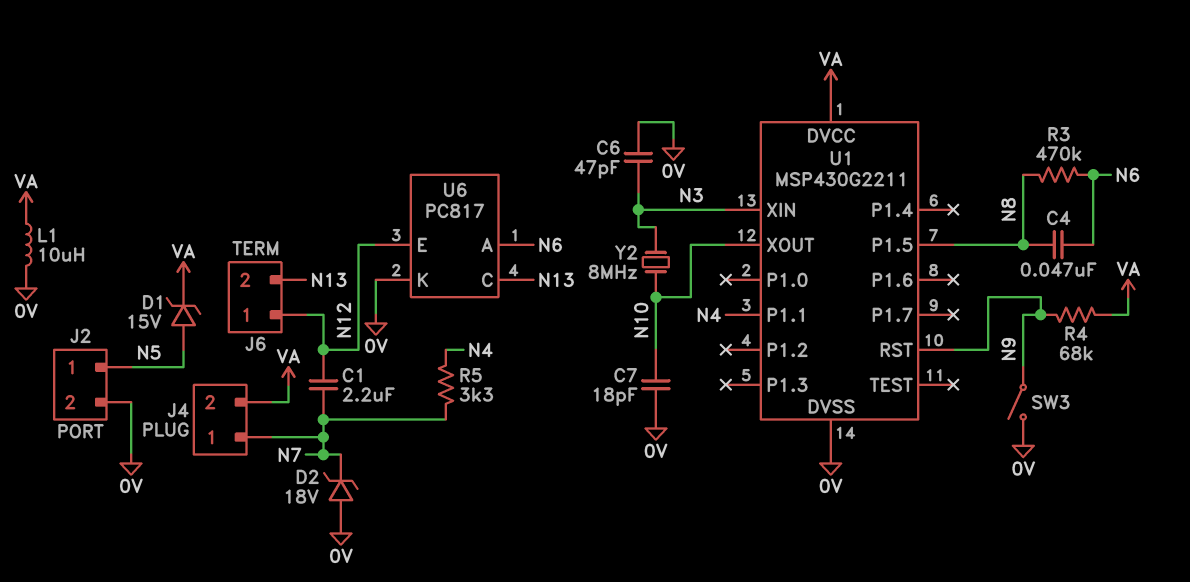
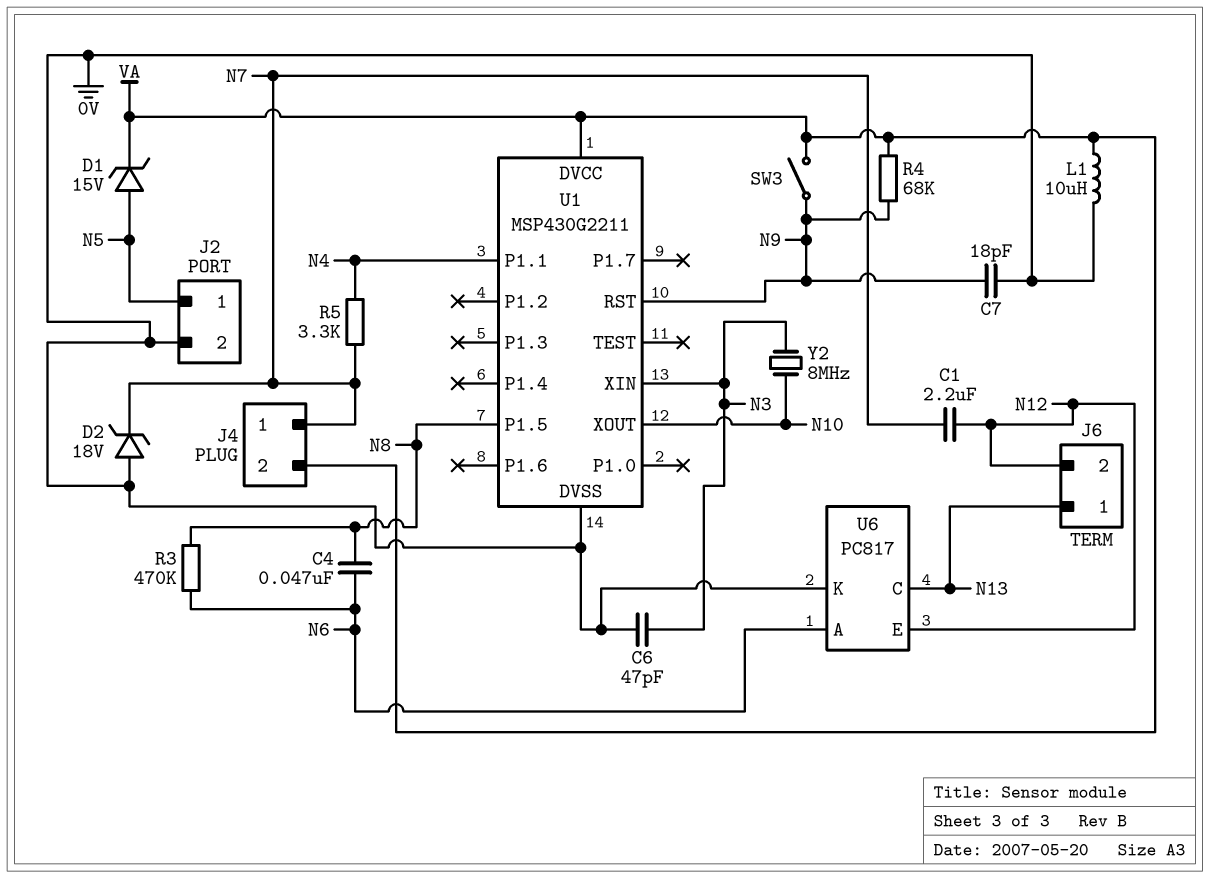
C7: 18pF (0V, N10) -> 18pF (0V, N9)
J6 pin 1: N12 -> N13
J6 pin 2: N13 -> N12
SW3: switch (0V, N9) -> switch (N9, VA)

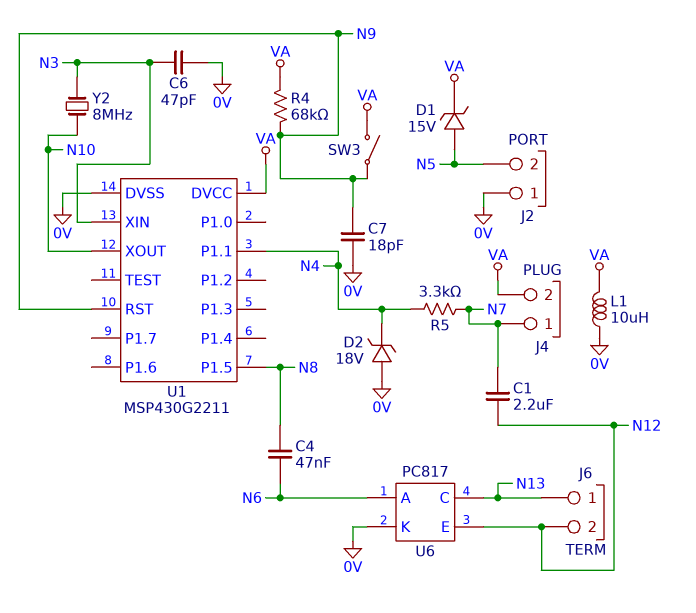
D2: zener 18V (A 0V, K N7) -> zener 18V (A 0V, K N4)
J2 pin 1: N5 -> 0V
J2 pin 2: 0V -> N5
R3: 470k (N6, N8) -> none

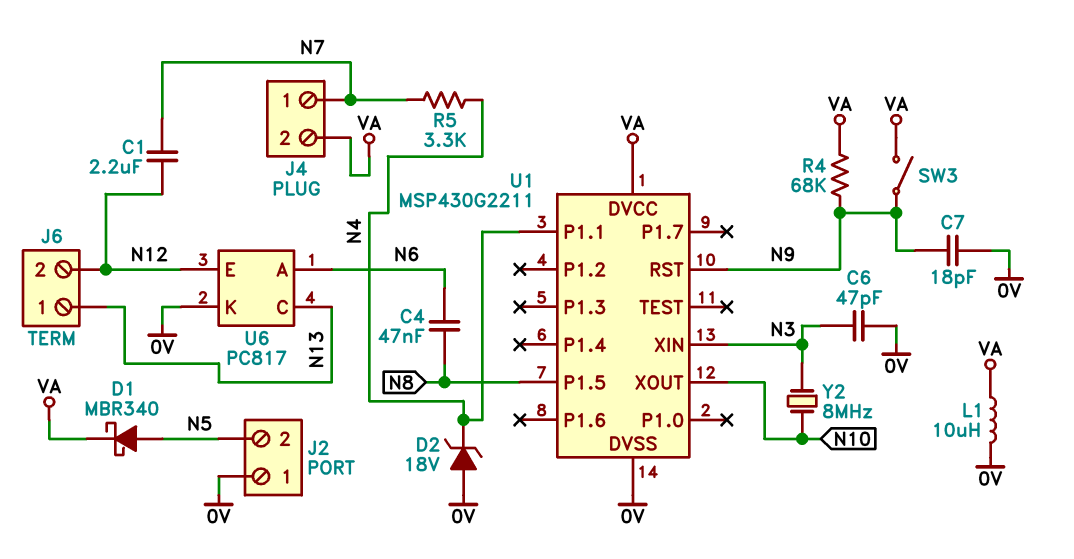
D1: zener 15V (A N5, K VA) -> schottky MBR340 (A N5, K VA)

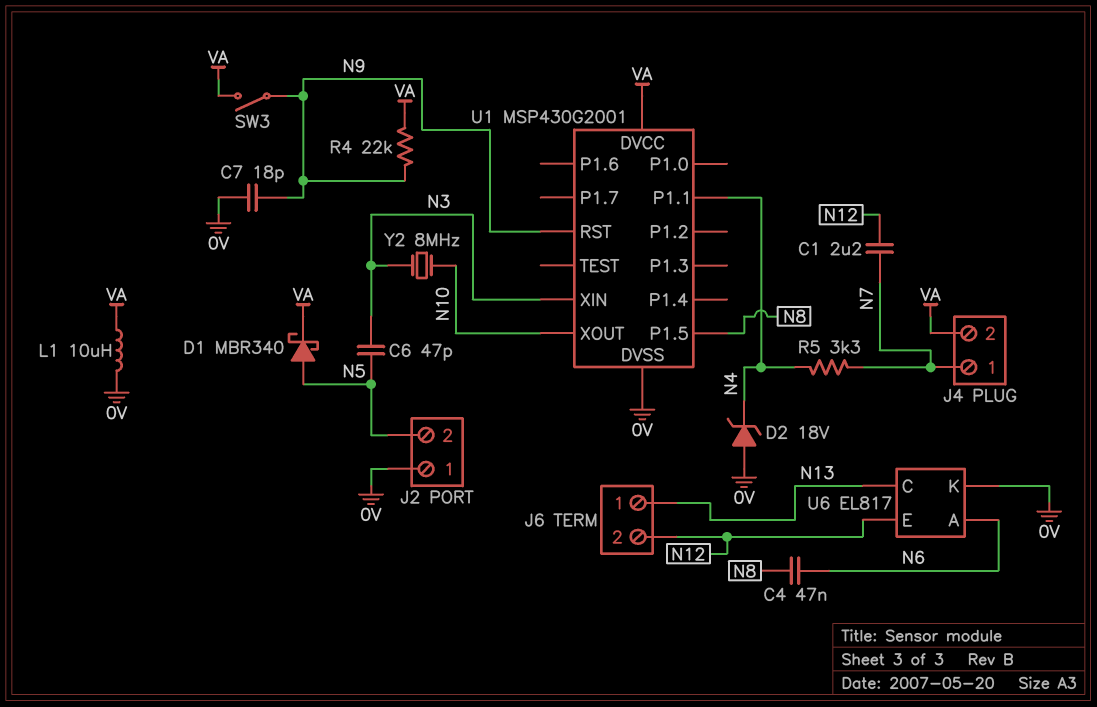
C6: 47pF (0V, N3) -> 47pF (N3, N5)
R4: 68k (N9, VA) -> 22k (N9, VA)
U1: MSP430G2211 -> MSP430G2001
U6: PC817 -> EL817

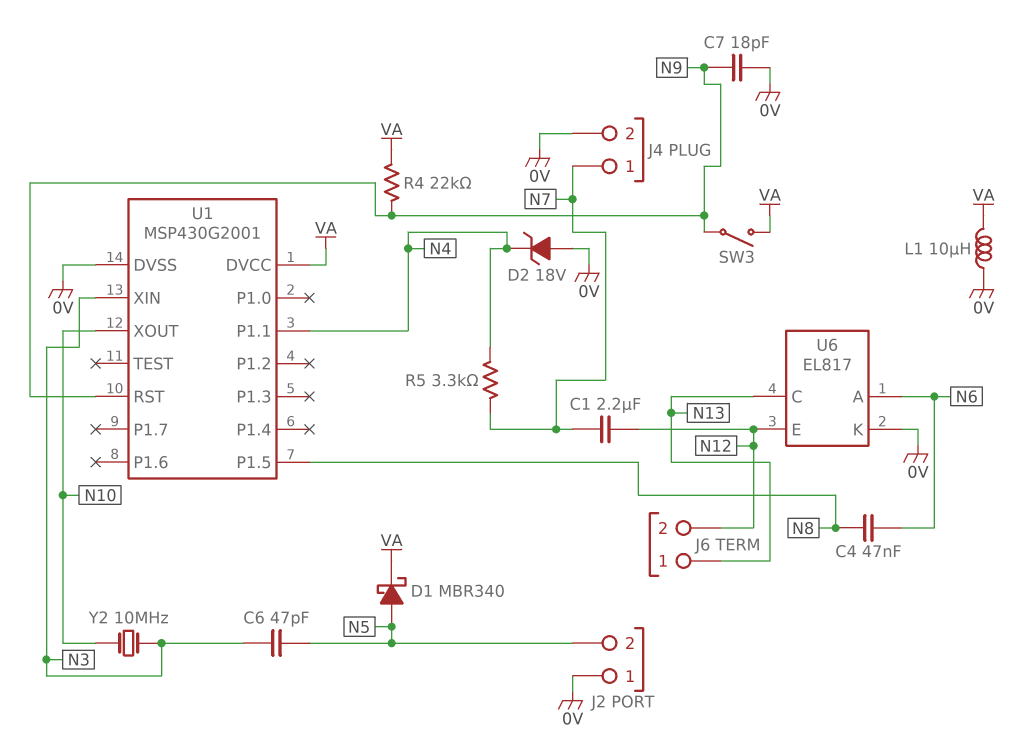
J4 pin 2: VA -> 0V
Y2: 8MHz (N3, N10) -> 10MHz (N3, N10)

